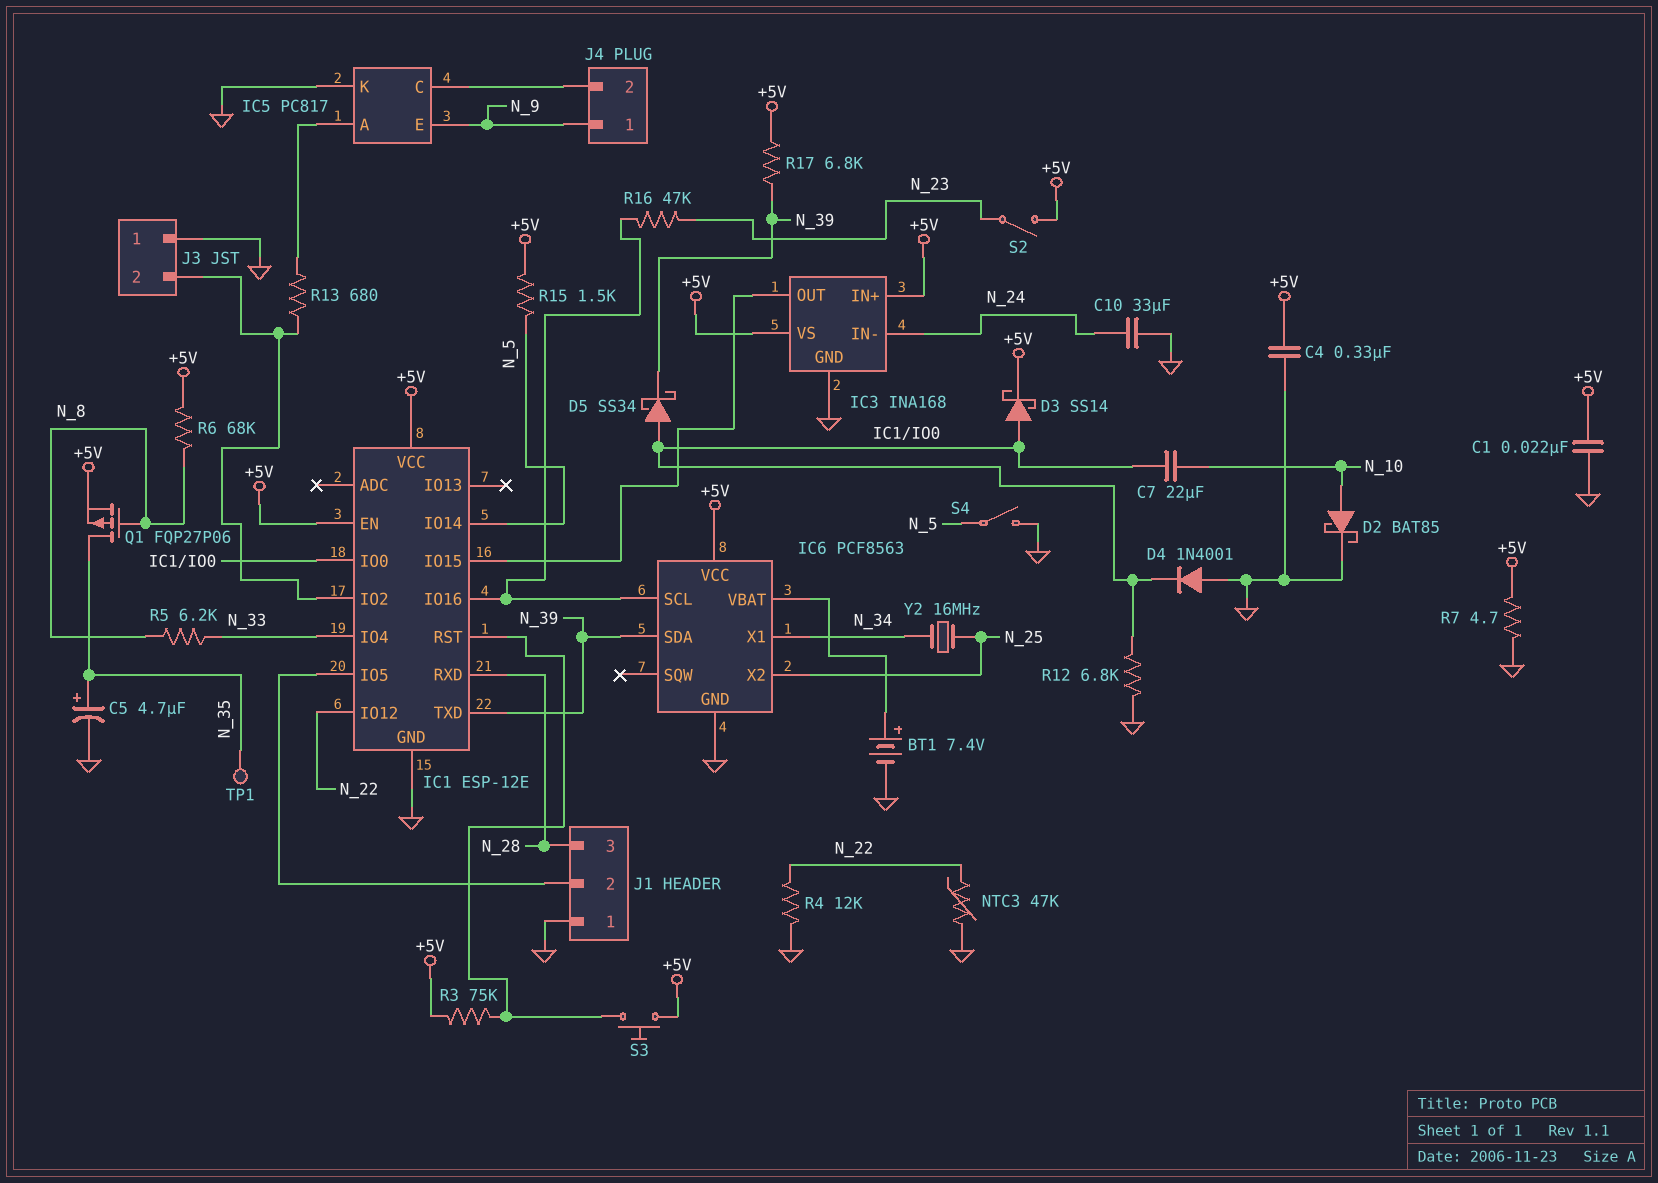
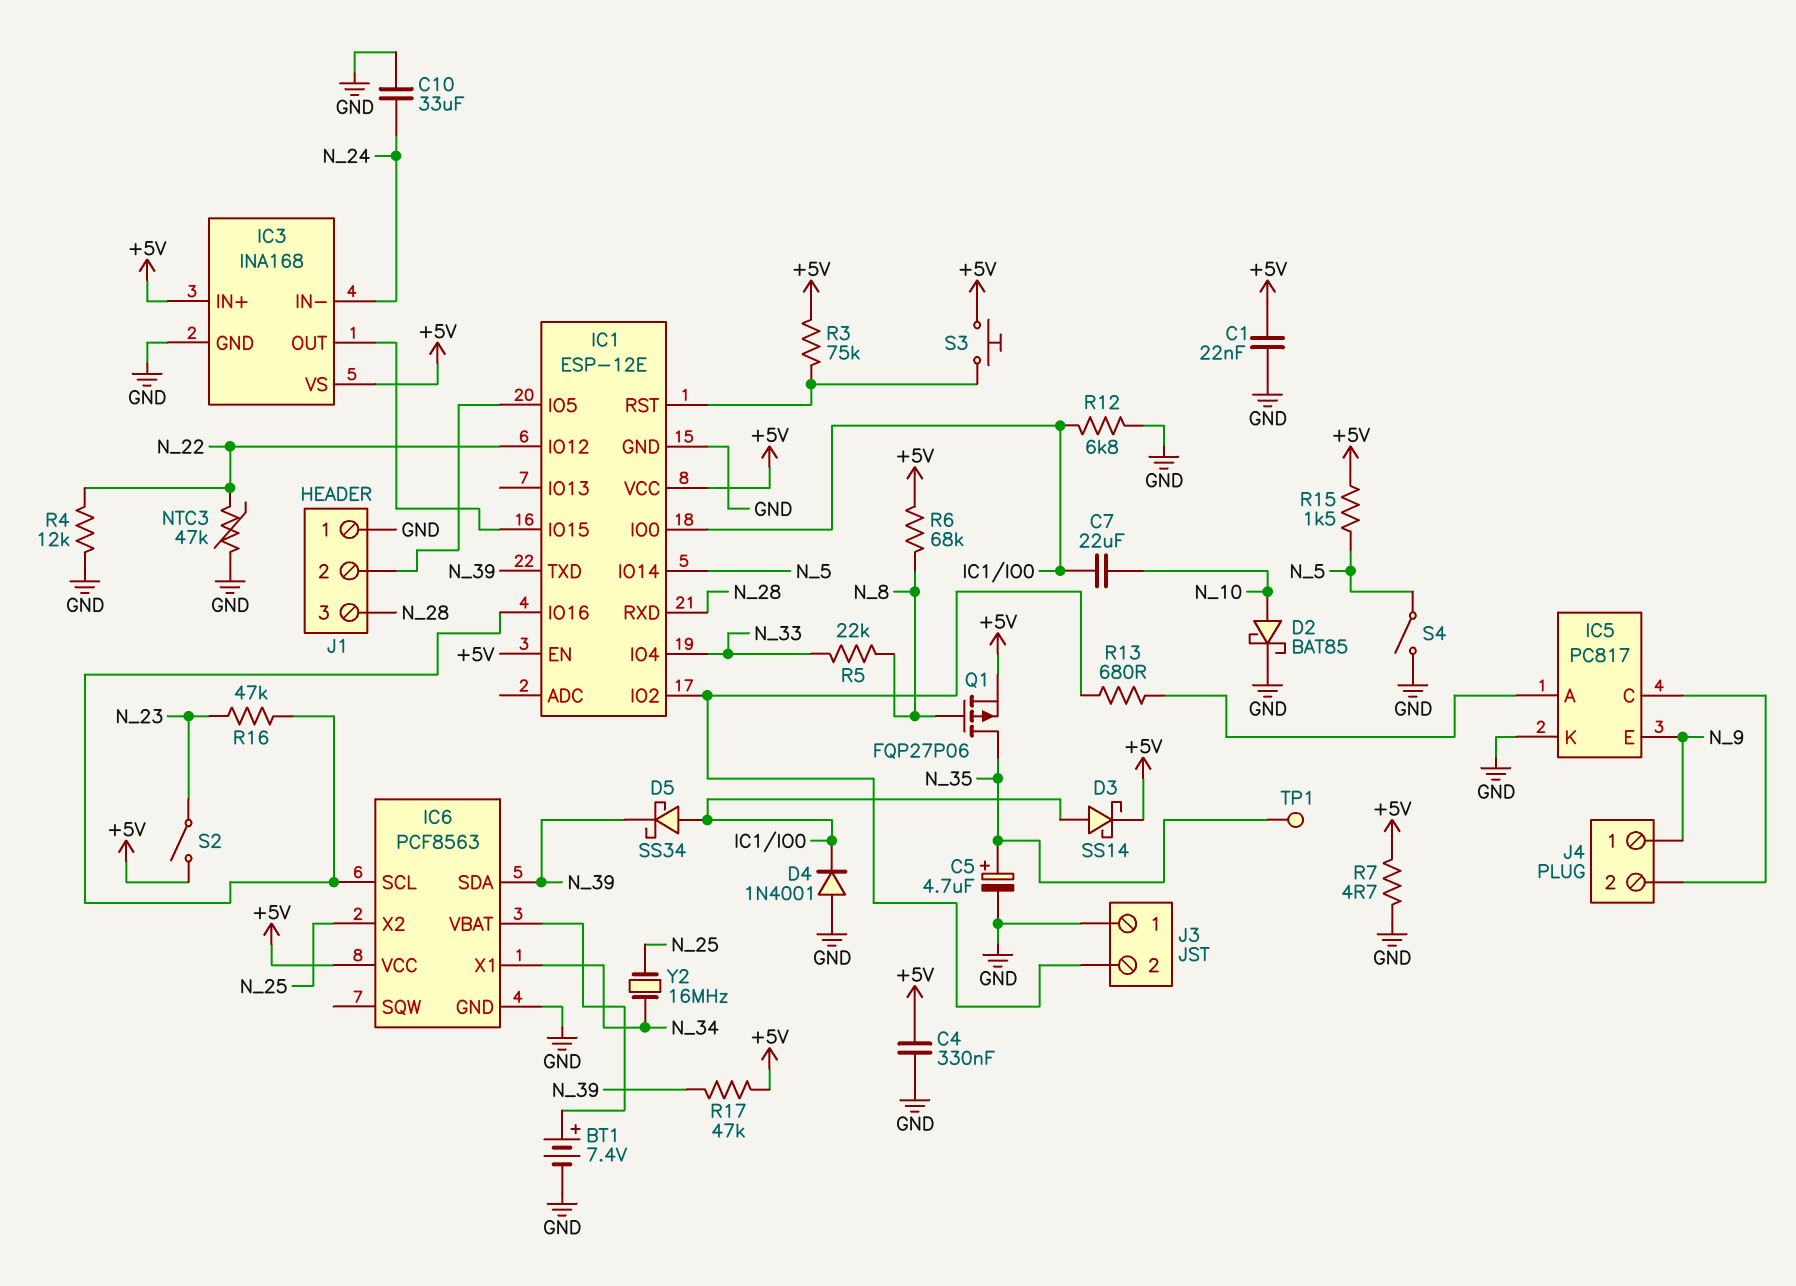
R5: 6.2k (N_8, N_33) -> 22k (N_8, N_33)
R17: 6.8k (+5V, N_39) -> 47k (+5V, N_39)

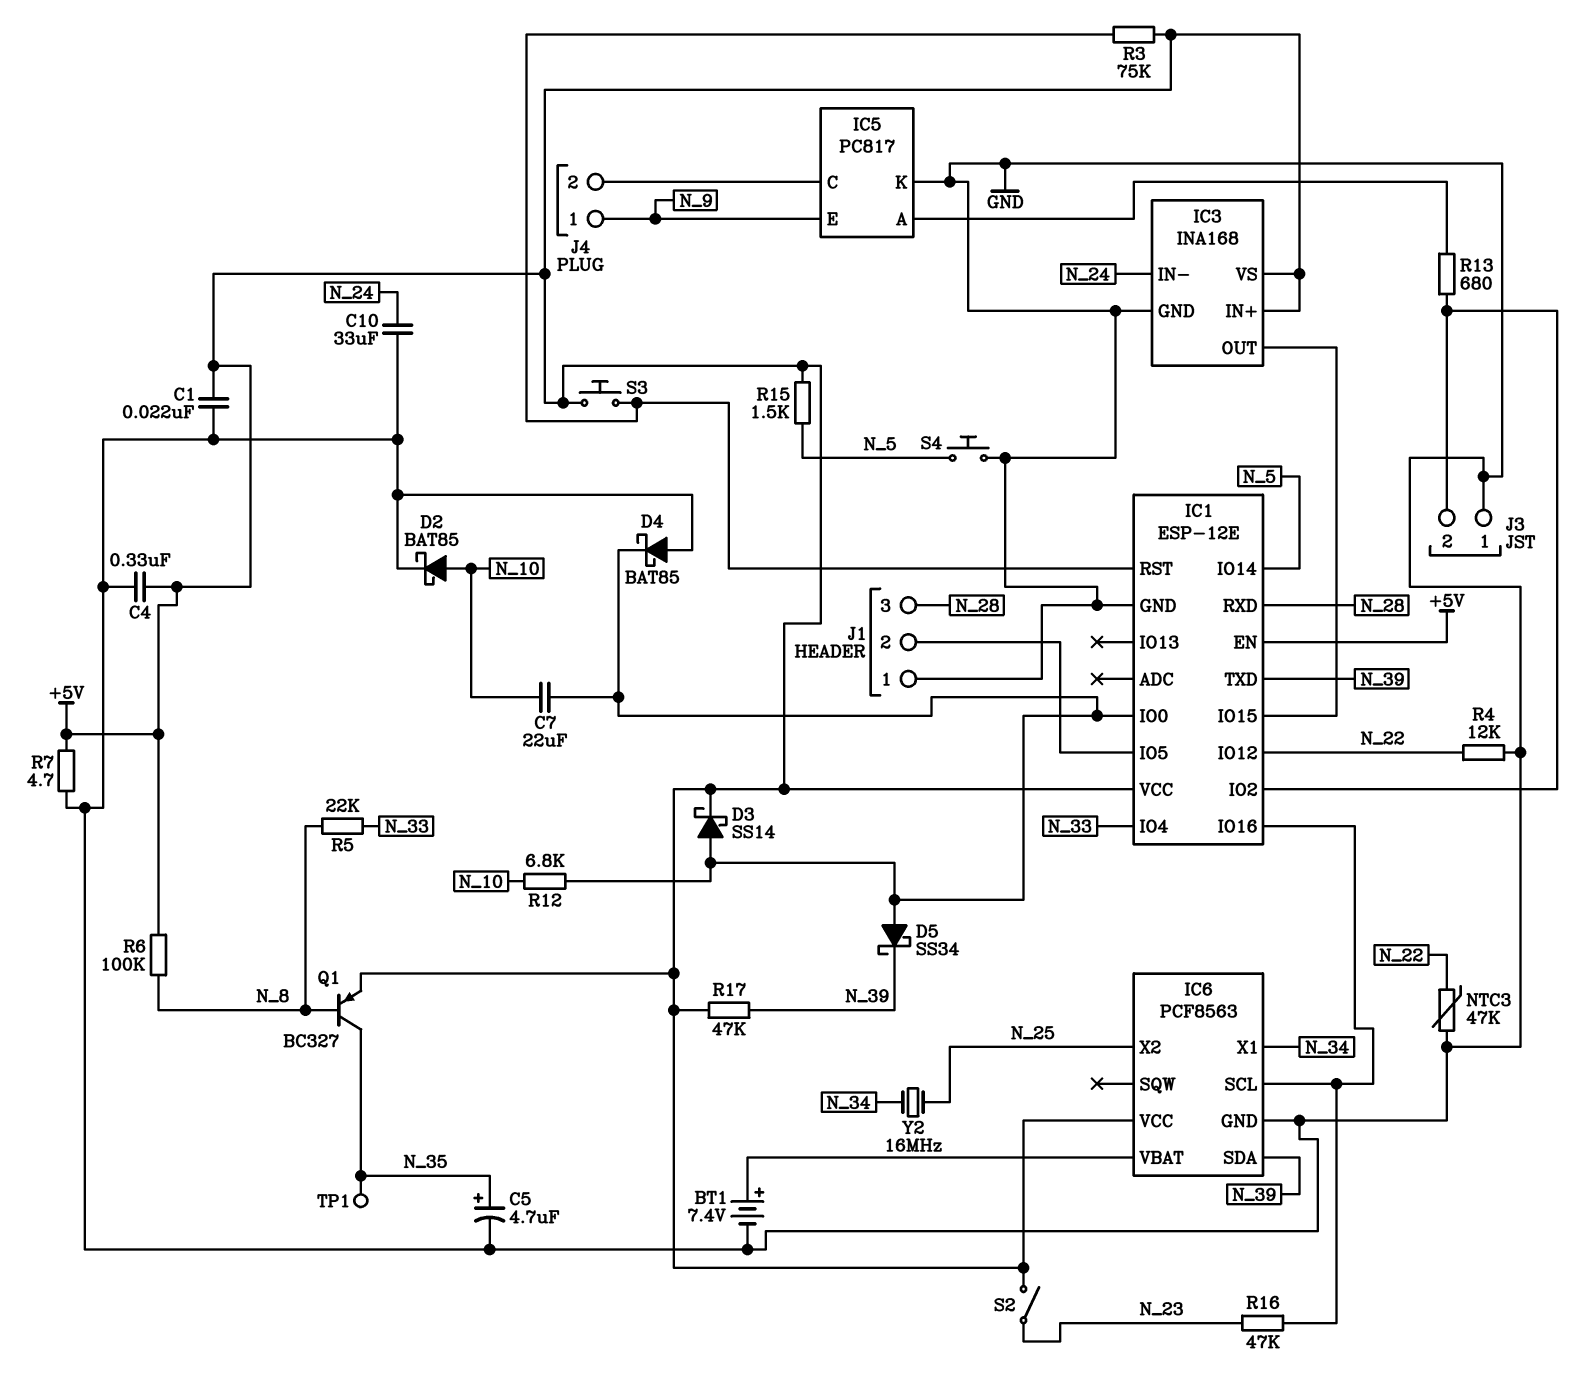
D4: diode 1N4001 (A GND, K IC1/IO0) -> schottky BAT85 (A GND, K IC1/IO0)
Q1: PMOS FQP27P06 (G N_8, D N_35, S +5V) -> PNP BC327 (B N_8, C N_35, E +5V)
R6: 68k (+5V, N_8) -> 100k (+5V, N_8)
R12: 6.8k (GND, IC1/IO0) -> 6.8k (IC1/IO0, N_10)
S4: switch (GND, N_5) -> button (GND, N_5)

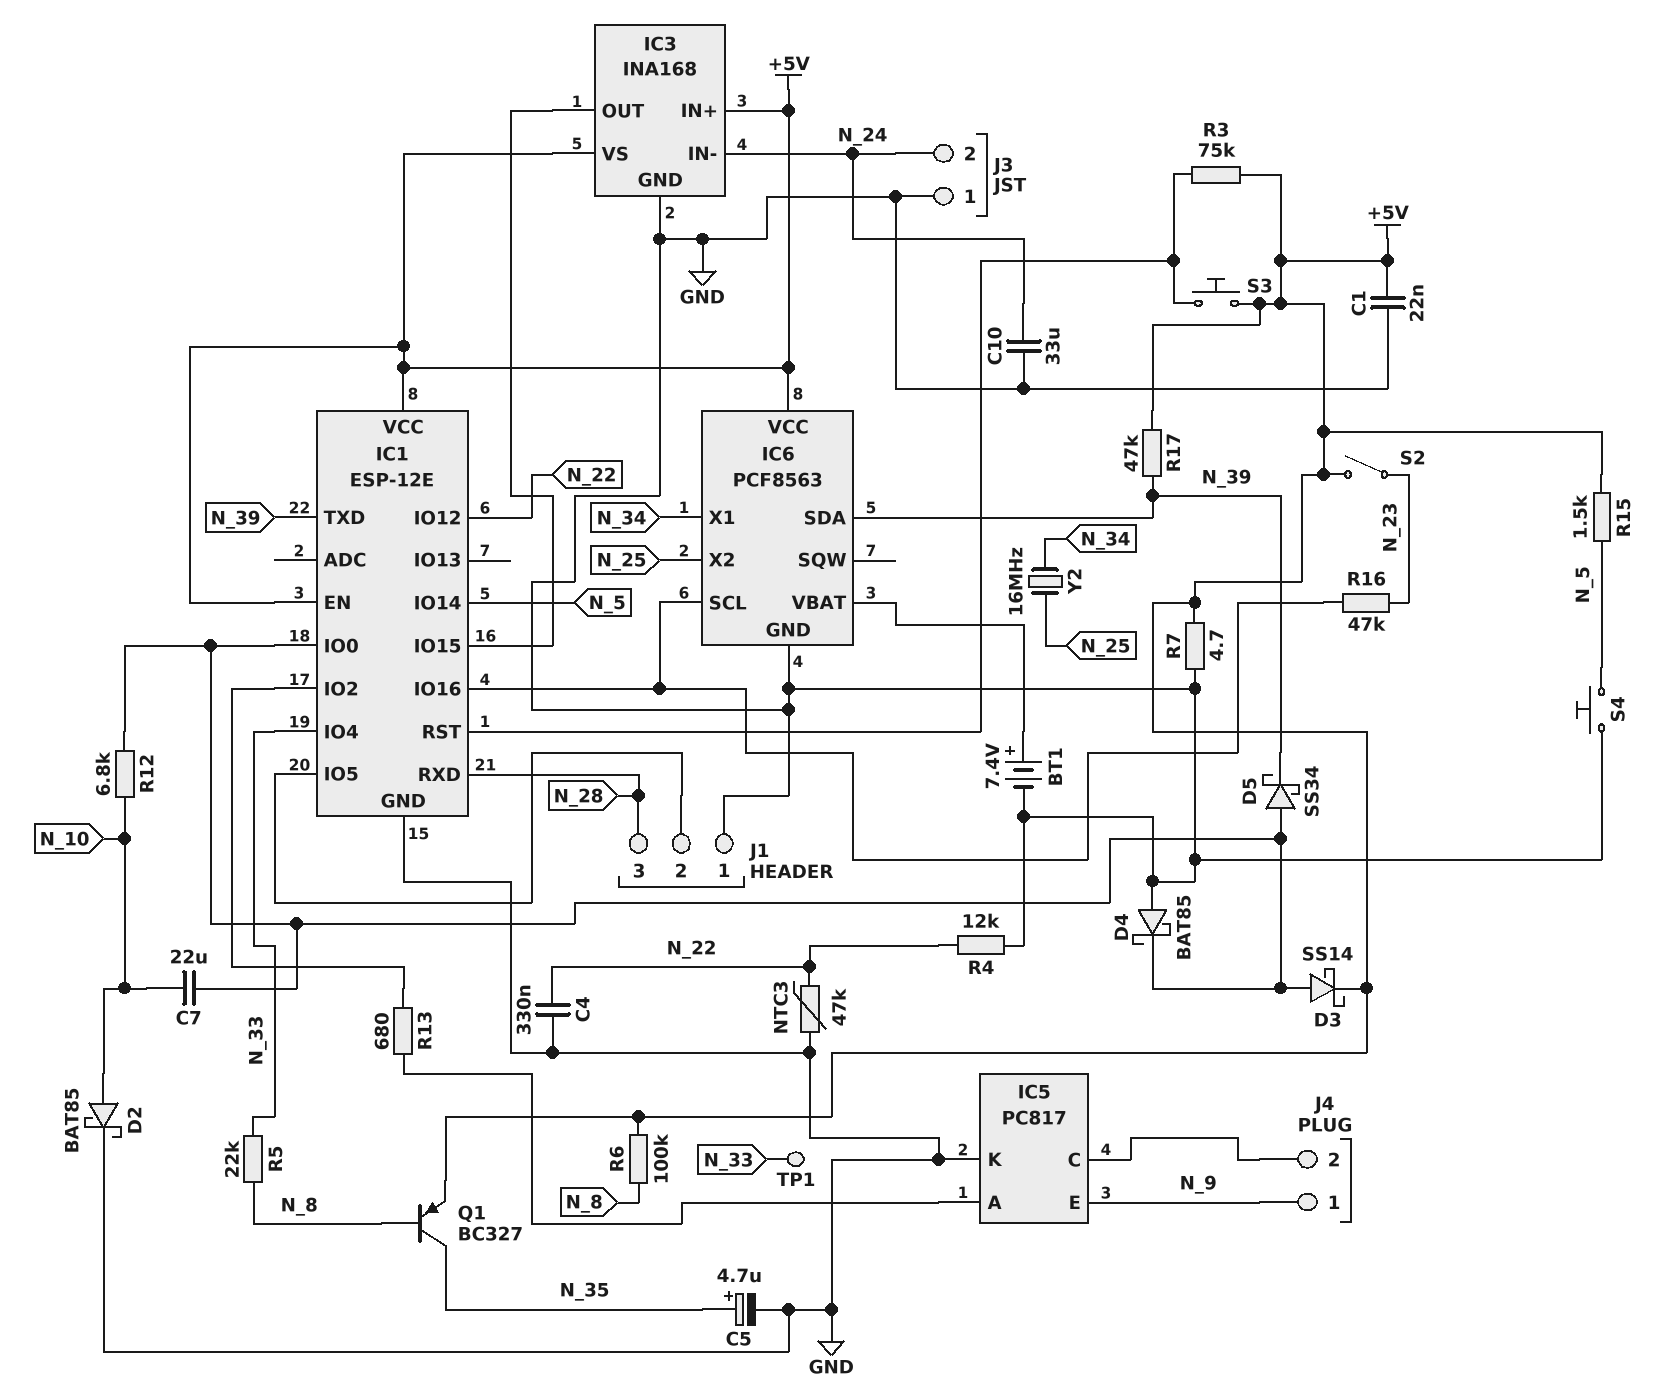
C4: 330nF (+5V, GND) -> 330nF (GND, N_22)
J3 pin 2: IC1/IO2 -> N_24
TP1: test point (N_35) -> test point (N_33)

